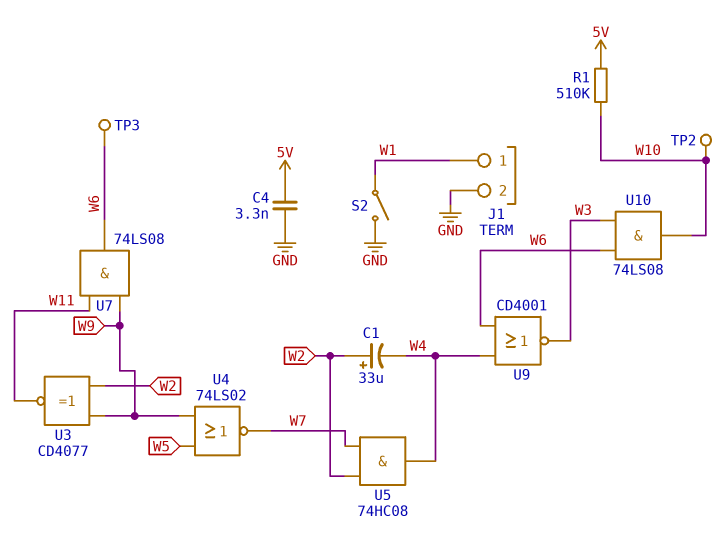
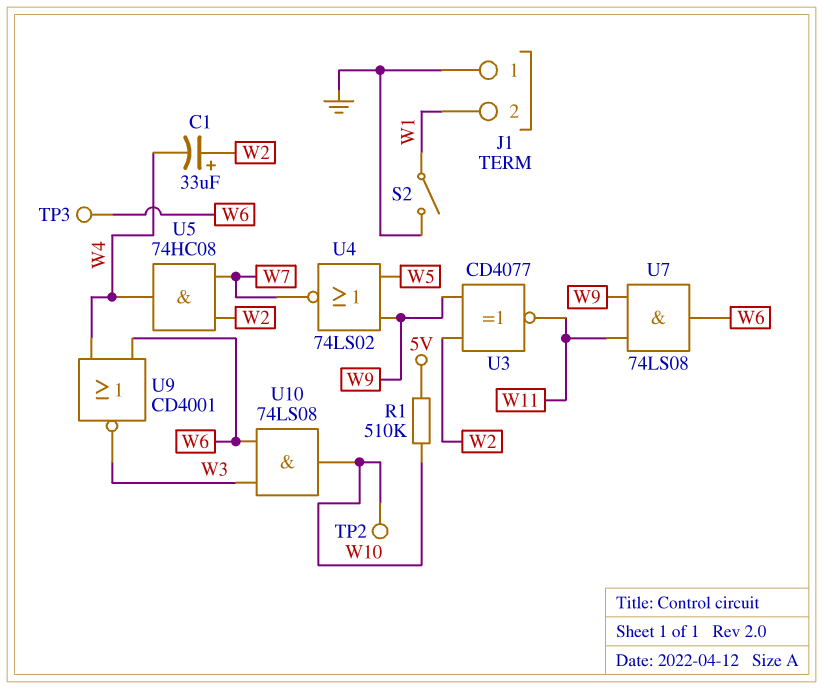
C4: 3.3nF (5V, GND) -> none
J1 pin 1: W1 -> GND
J1 pin 2: GND -> W1

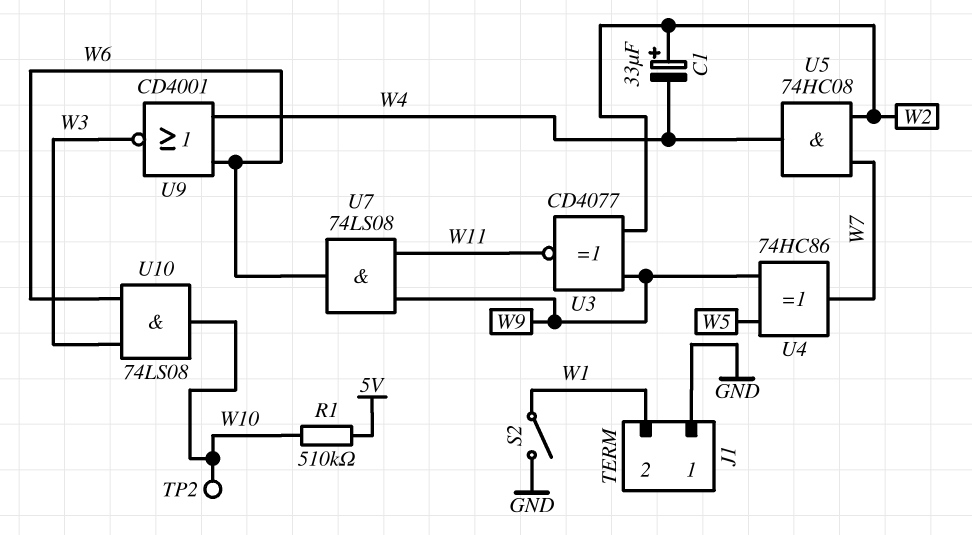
TP3: test point (W6) -> none
U4: NOR 74LS02 (in W5, in W9, out W7) -> XOR 74HC86 (in W5, in W9, out W7)

